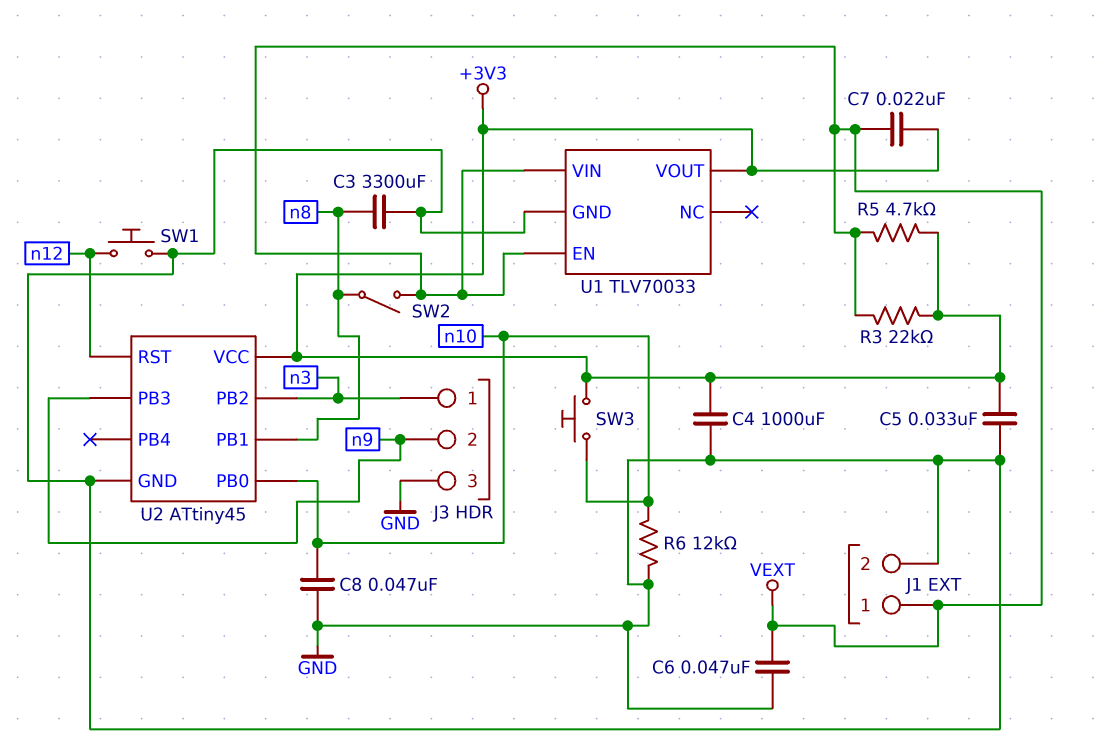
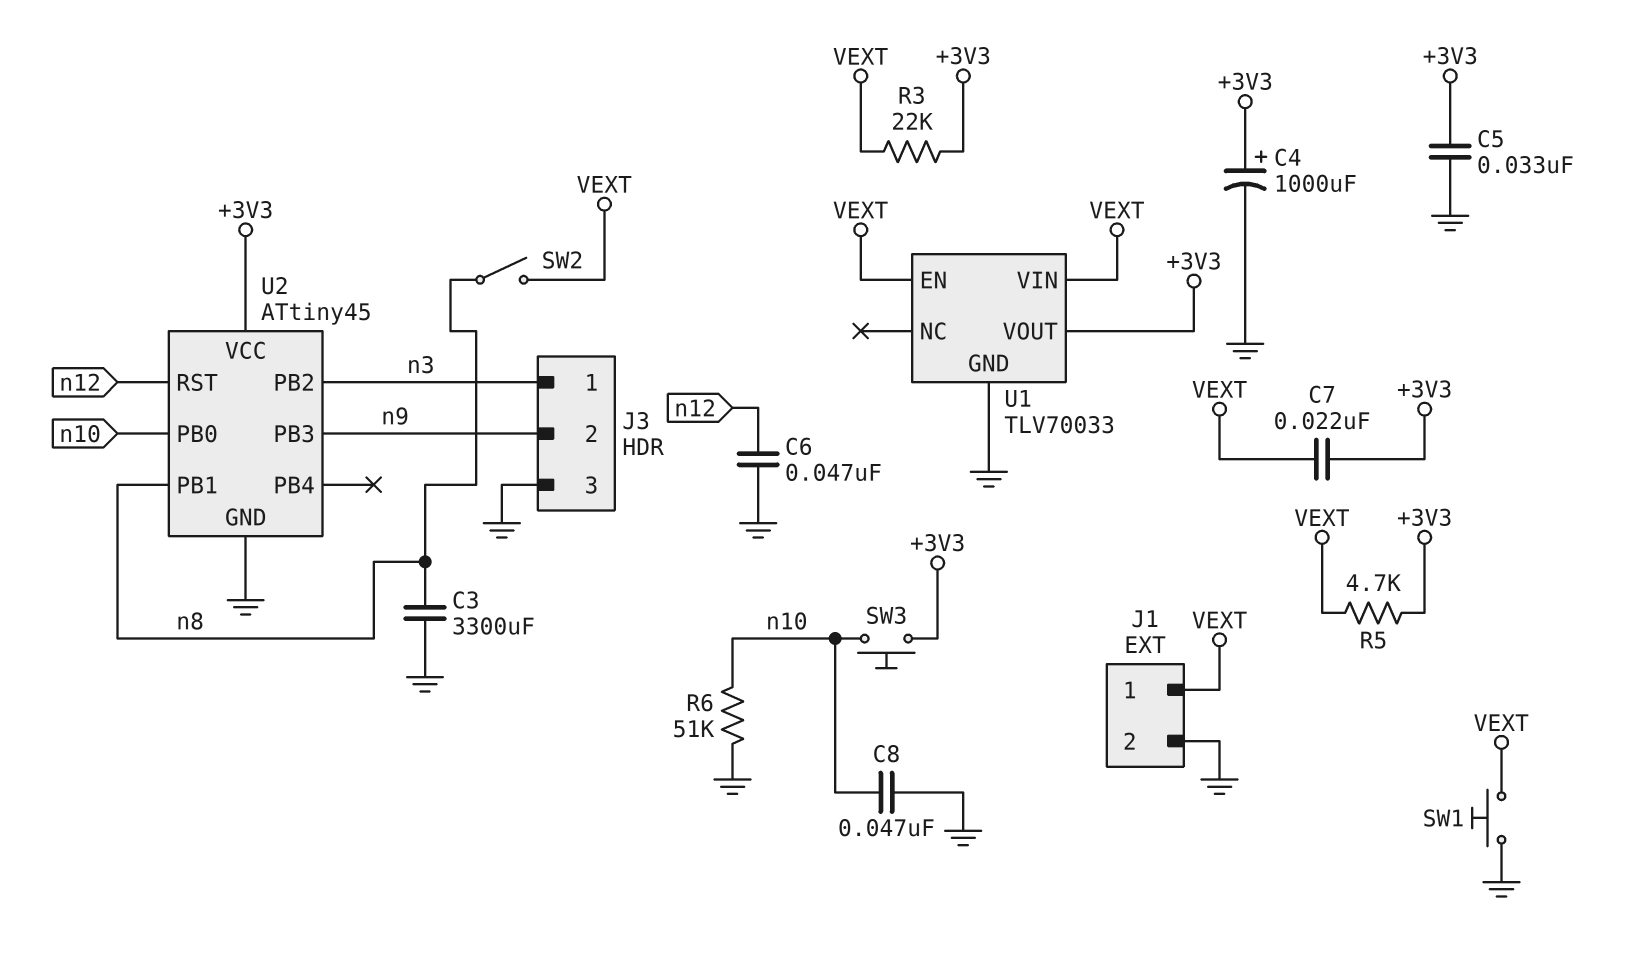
C4: 1000uF (+3V3, GND) -> 1000uF (plus +3V3, minus GND)
C6: 47nF (GND, VEXT) -> 47nF (GND, n12)
R6: 12k (GND, n10) -> 51k (GND, n10)
SW1: button (GND, n12) -> button (GND, VEXT)

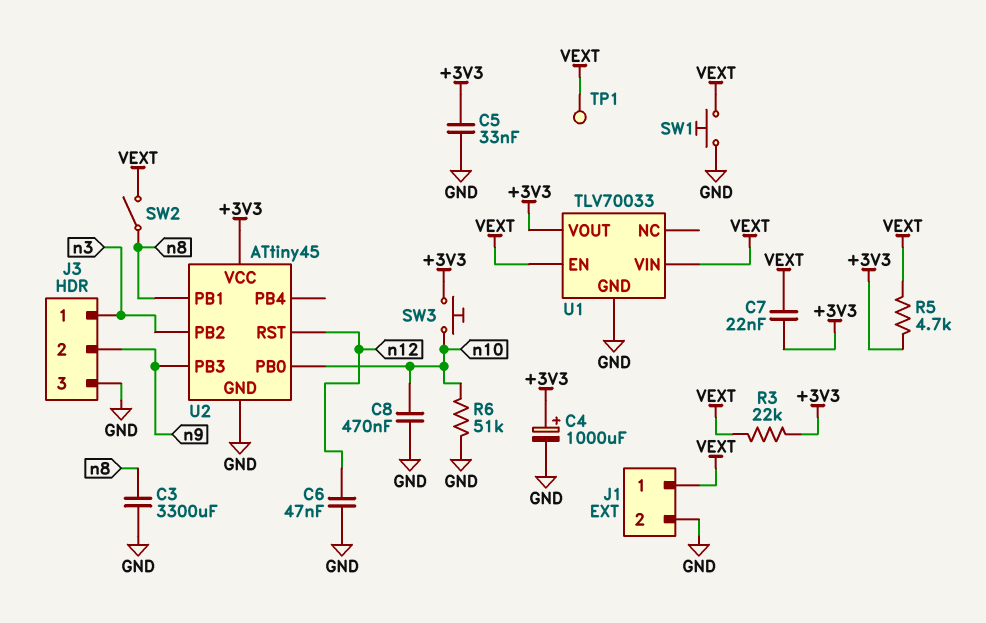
C8: 47nF (GND, n10) -> 470nF (GND, n10)
TP1: none -> test point (VEXT)

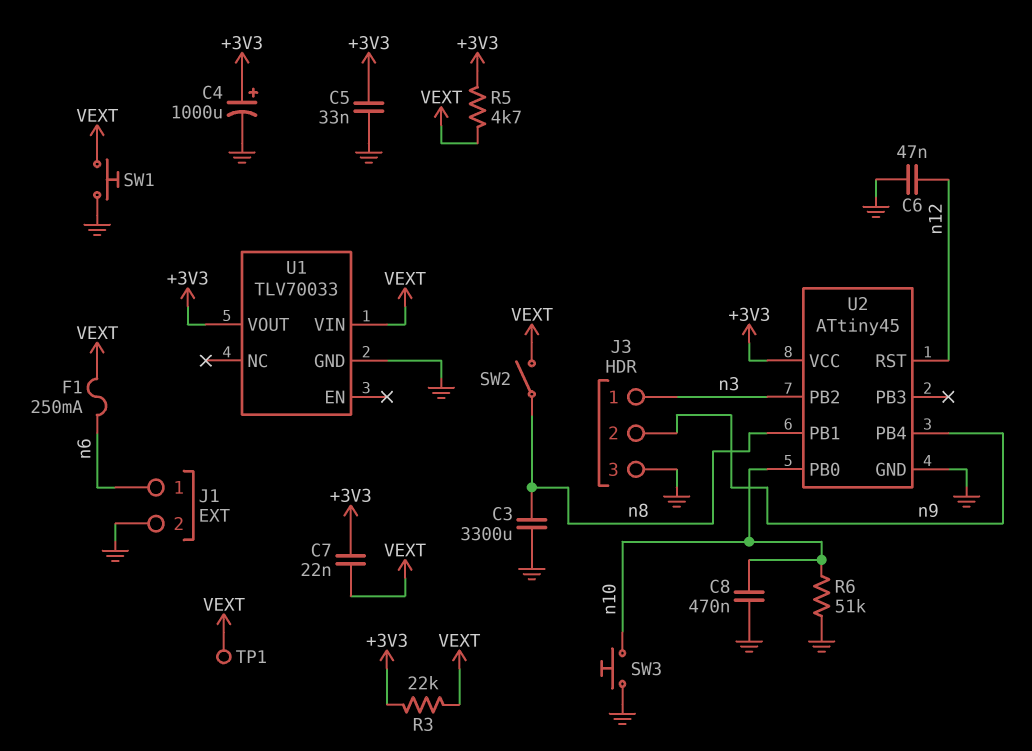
F1: none -> 250mA (VEXT, n6)
J1 pin 1: VEXT -> n6
SW3: button (+3V3, n10) -> button (GND, n10)
U1 pin EN: VEXT -> none
U2 pin PB3: n9 -> none
U2 pin PB4: none -> n9

